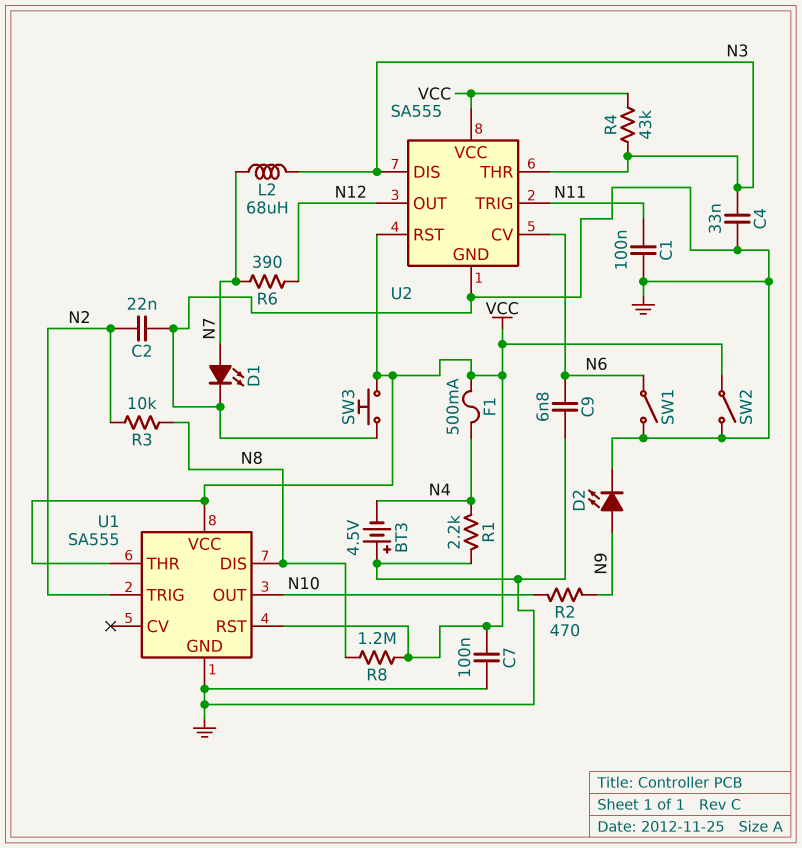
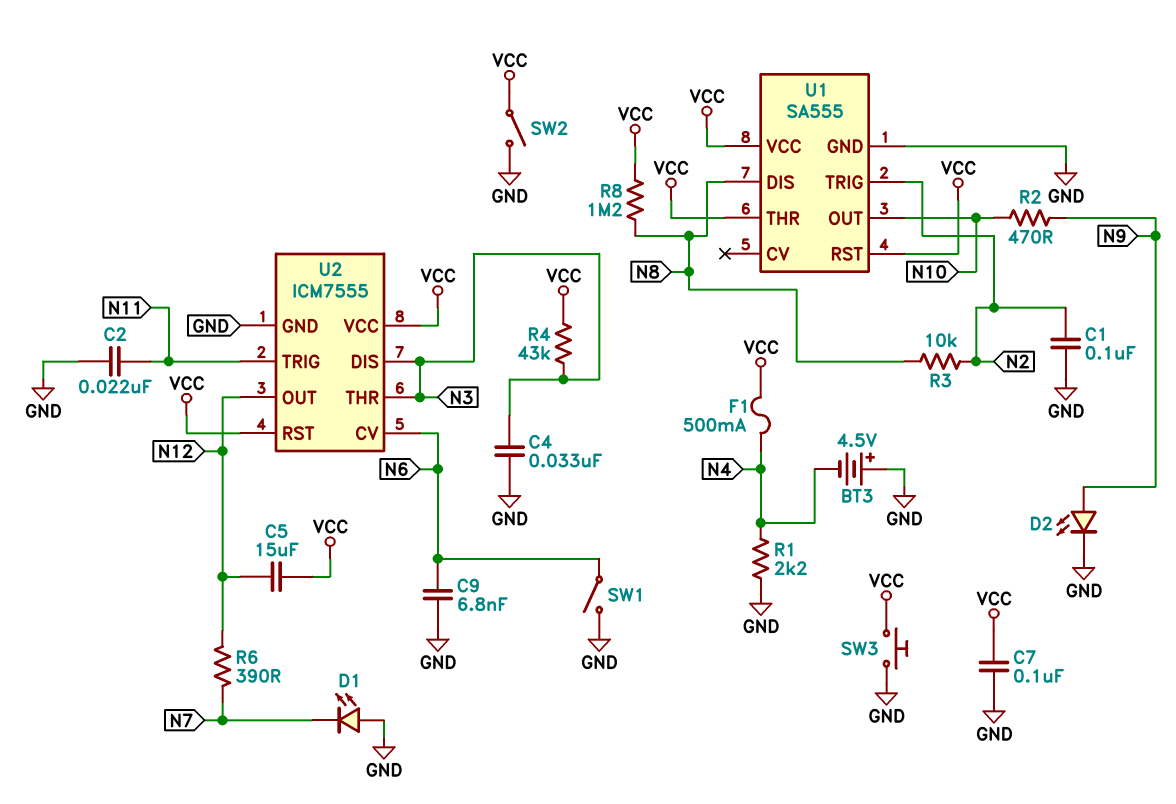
C1: 100nF (GND, N11) -> 100nF (GND, N2)
C2: 22nF (GND, N2) -> 22nF (GND, N11)
C5: none -> 15uF (N12, VCC)
D1: LED (A N7, K GND) -> LED (A GND, K N7)
L2: 68uH (N3, N7) -> none
U2: SA555 -> ICM7555

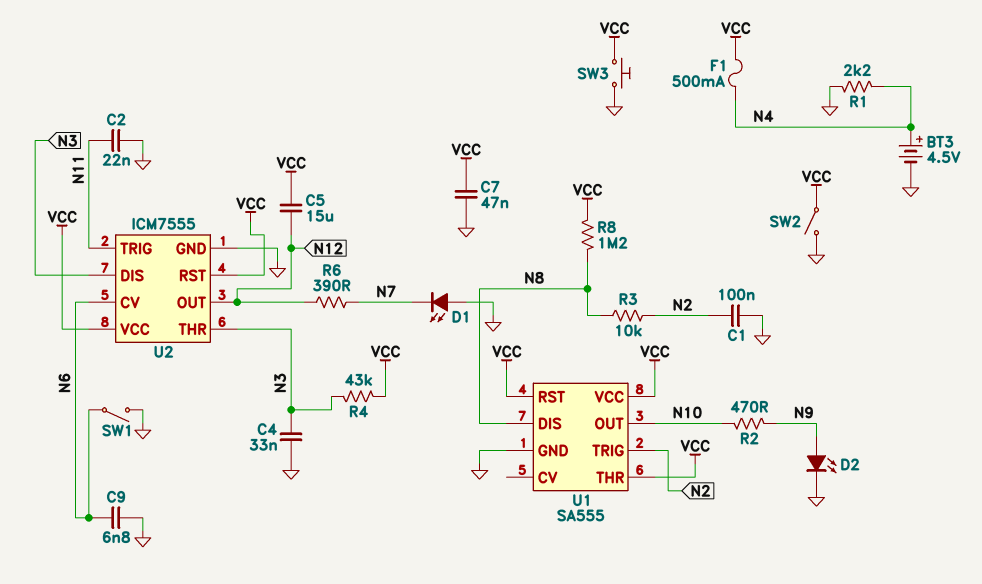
BT3: 4.5V (plus GND, minus N4) -> 4.5V (plus N4, minus GND)
C7: 100nF (GND, VCC) -> 47nF (GND, VCC)

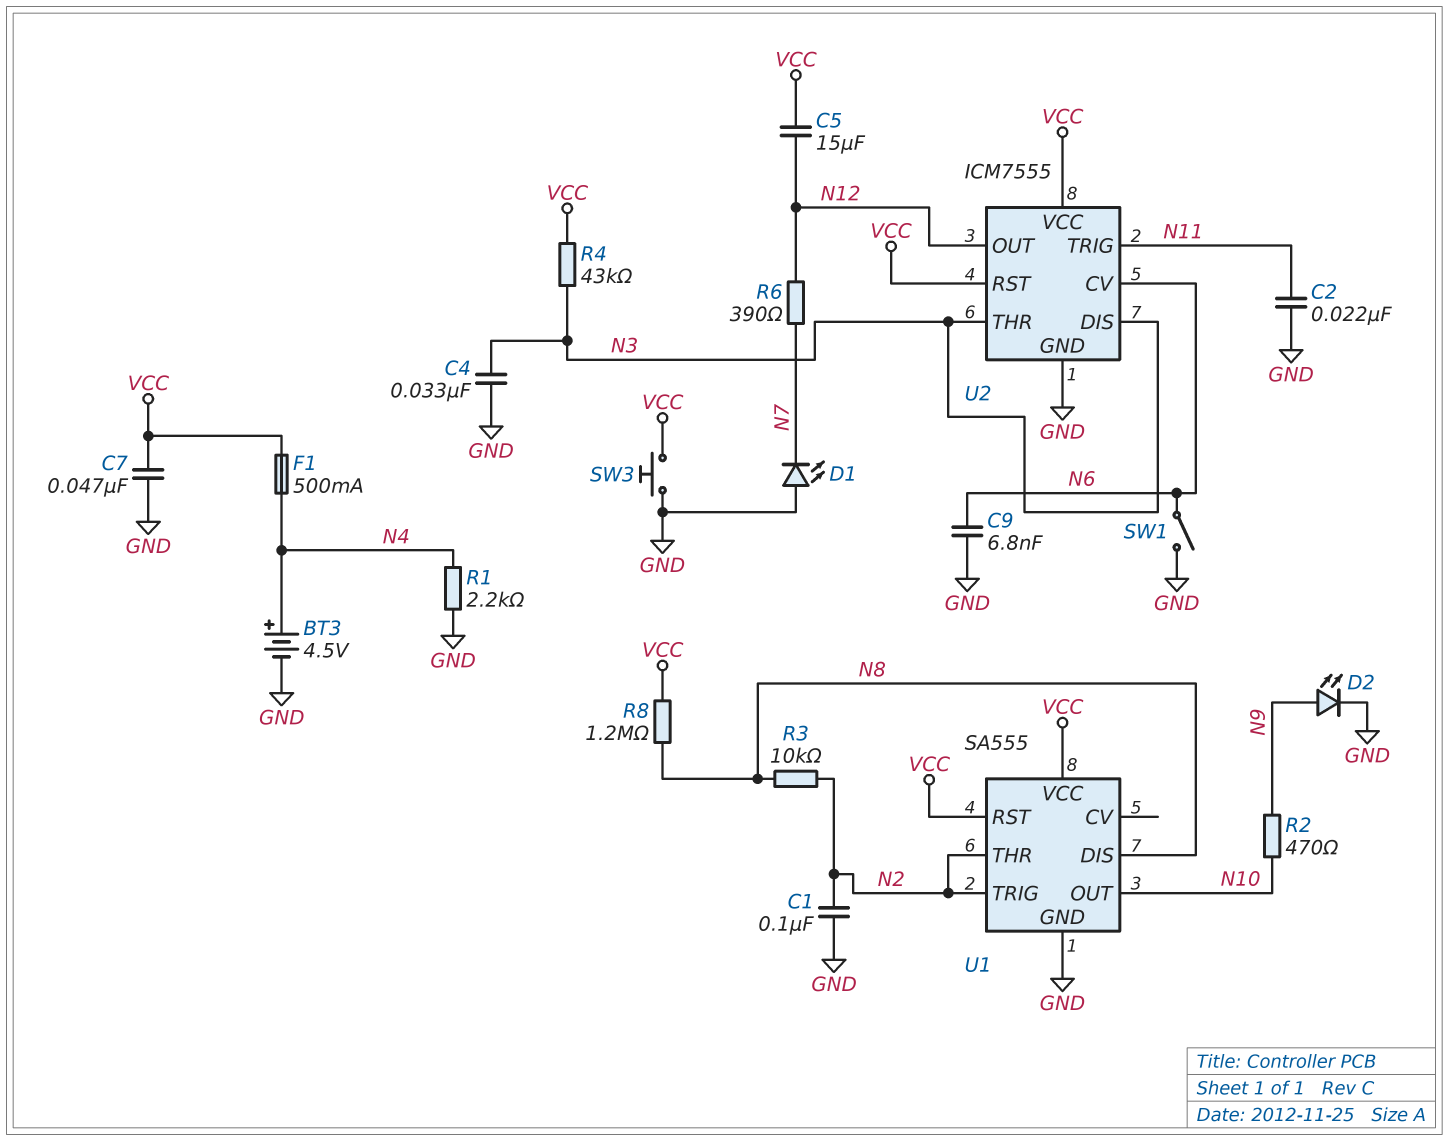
SW2: switch (GND, VCC) -> none
U1 pin THR: VCC -> N2

